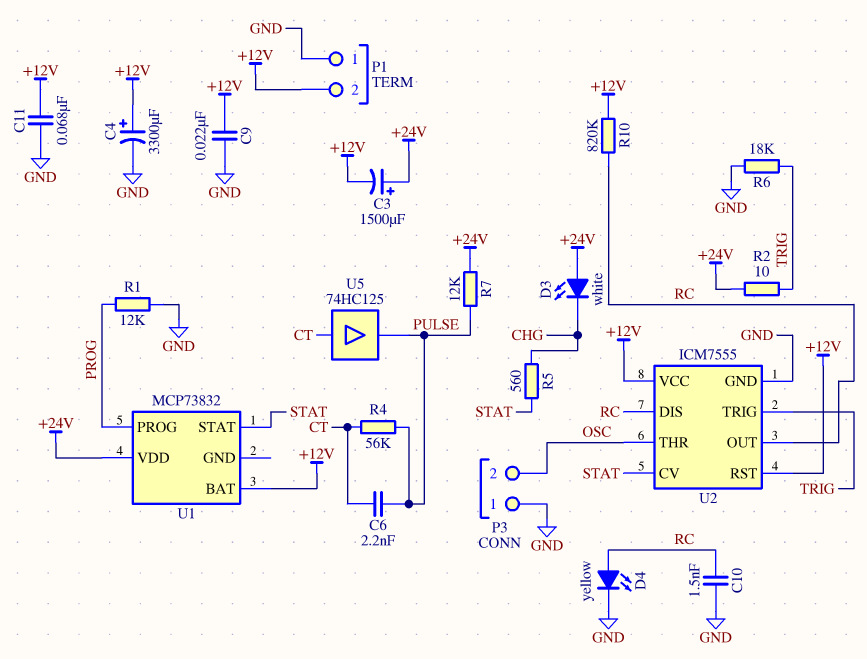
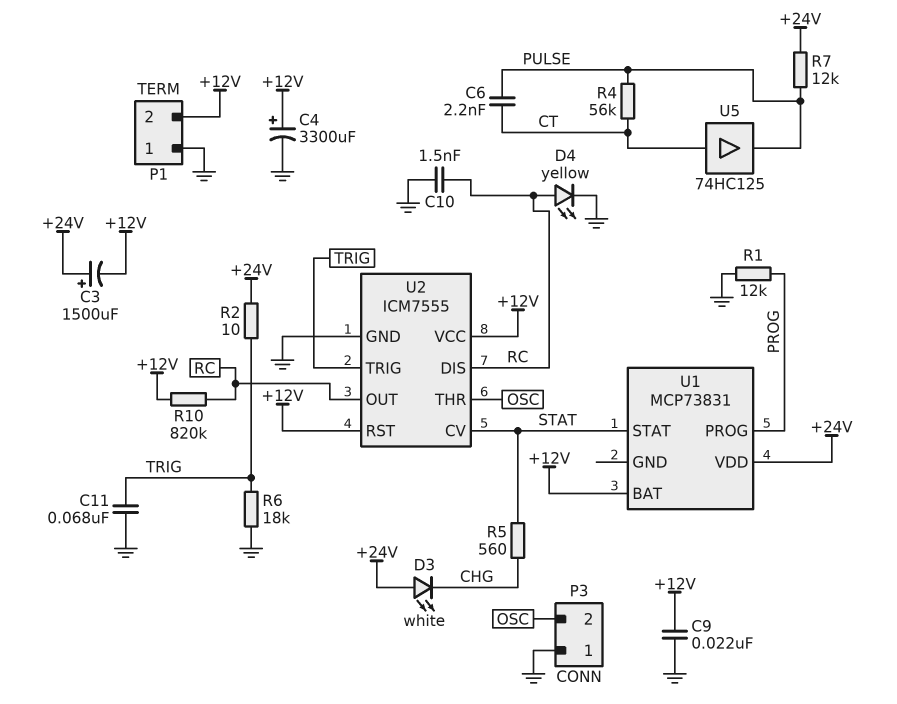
C11: 68nF (+12V, GND) -> 68nF (GND, TRIG)
U1: MCP73832 -> MCP73831

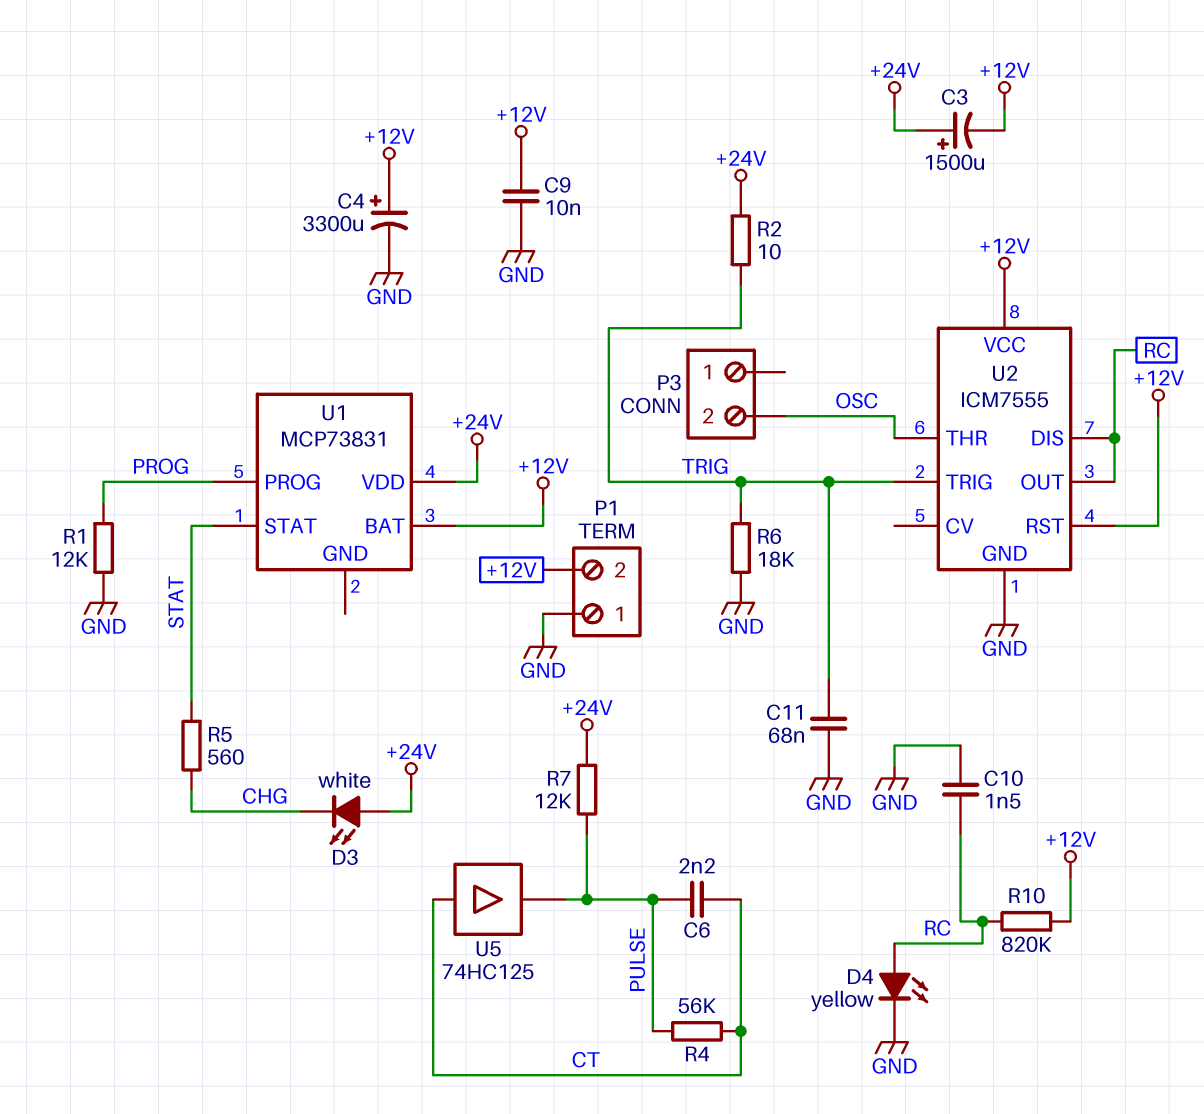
C9: 22nF (+12V, GND) -> 10nF (+12V, GND)
P3 pin 1: GND -> none
U2 pin CV: STAT -> none

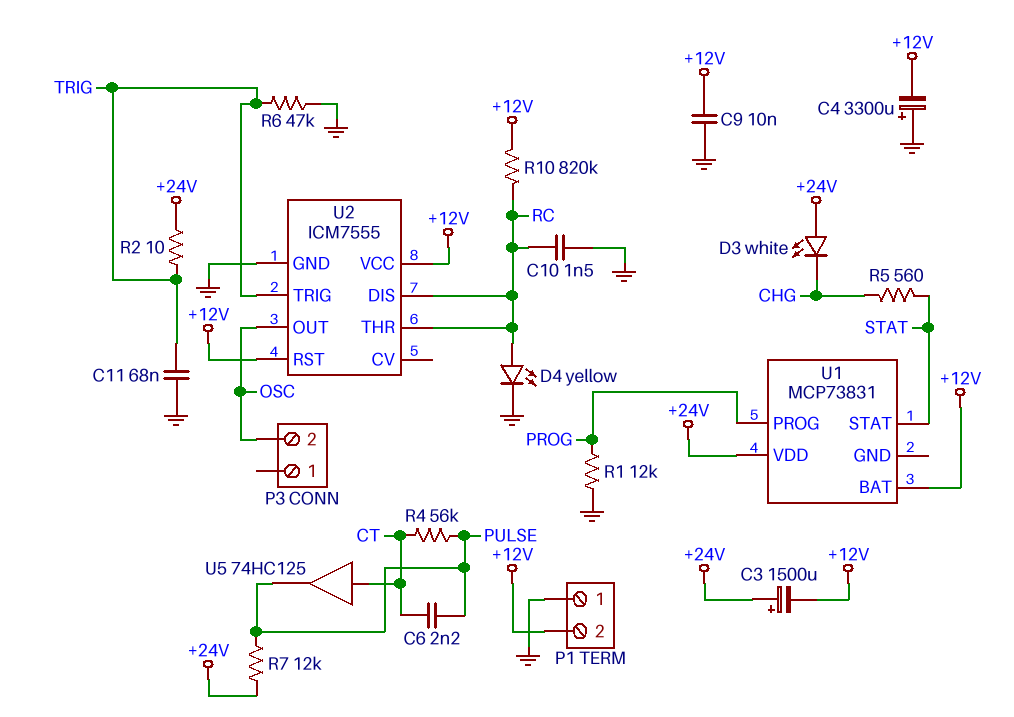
C4: 3300uF (plus +12V, minus GND) -> 3300uF (plus GND, minus +12V)
R6: 18k (GND, TRIG) -> 47k (GND, TRIG)
U2 pin OUT: RC -> OSC
U2 pin THR: OSC -> RC

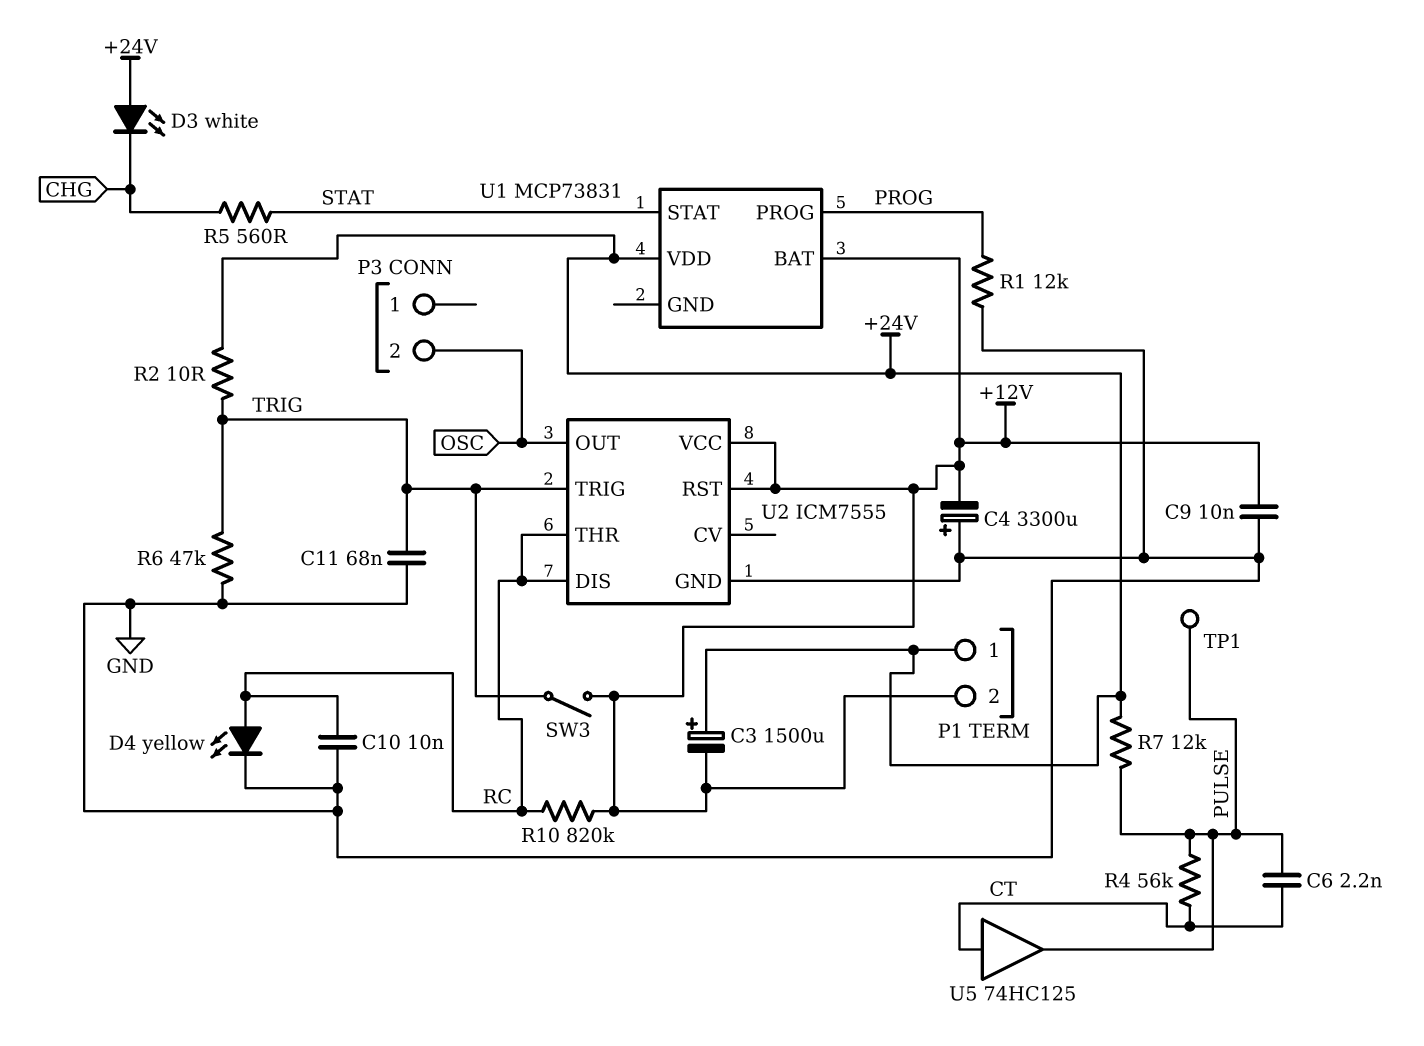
C10: 1.5nF (GND, RC) -> 10nF (GND, RC)
P1 pin 1: GND -> +24V
SW3: none -> switch (+12V, TRIG)
TP1: none -> test point (PULSE)

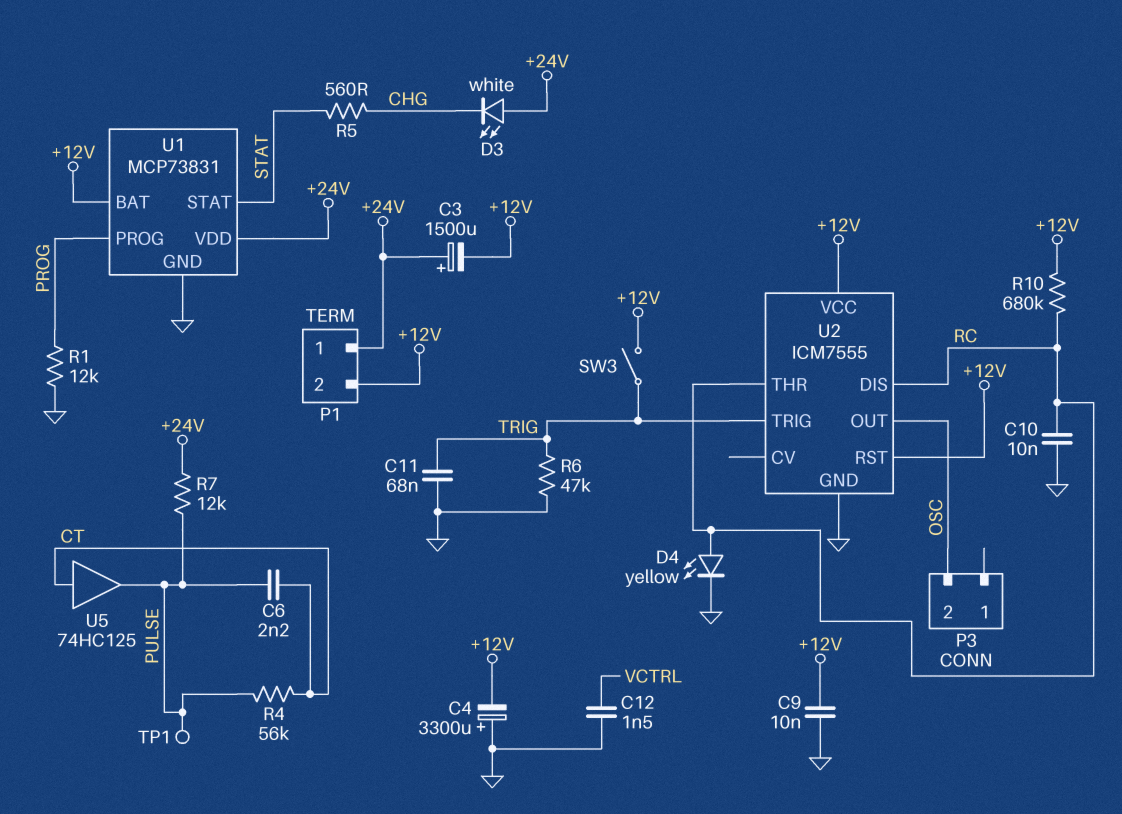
C12: none -> 1.5nF (GND, VCTRL)
R2: 10 (+24V, TRIG) -> none
R10: 820k (+12V, RC) -> 680k (+12V, RC)
U1 pin GND: none -> GND

